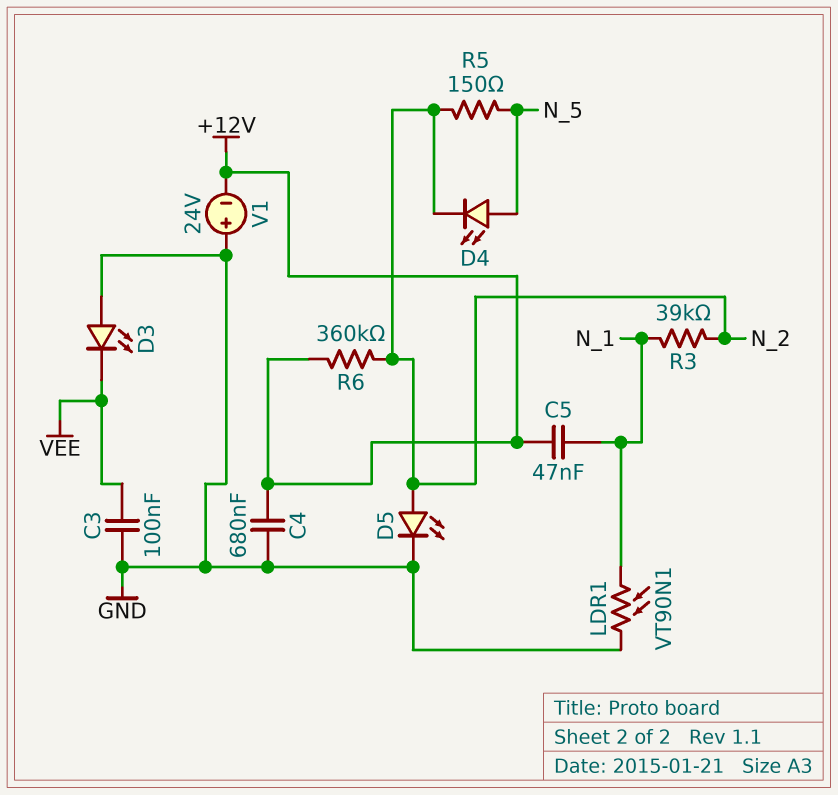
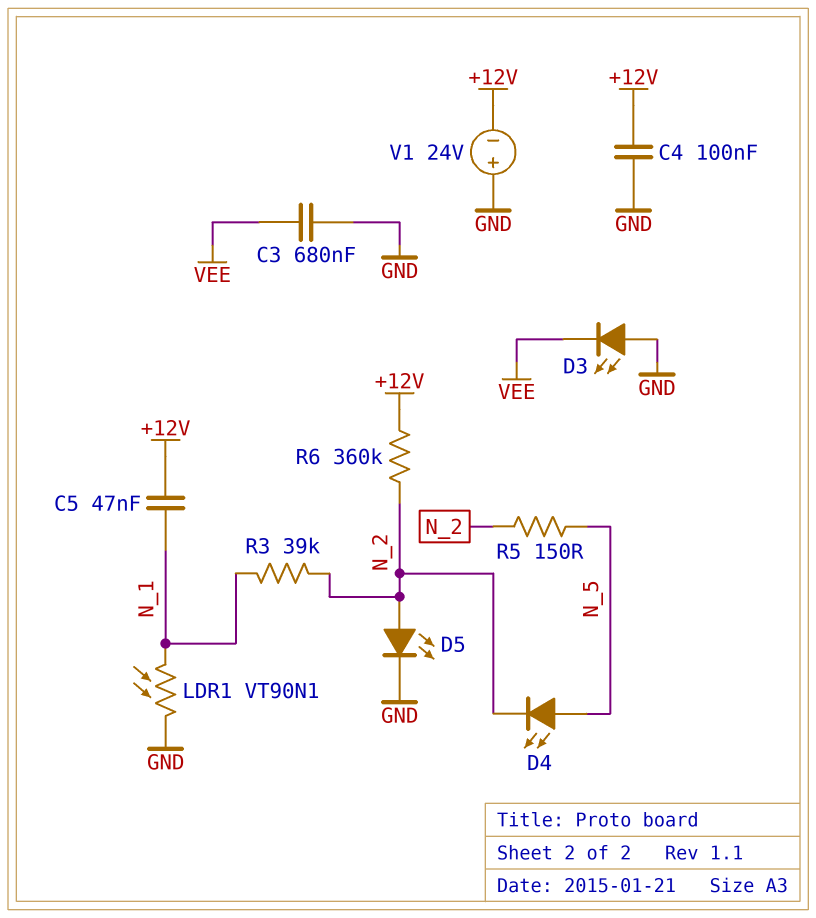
C3: 100nF (GND, VEE) -> 680nF (GND, VEE)
C4: 680nF (+12V, GND) -> 100nF (+12V, GND)

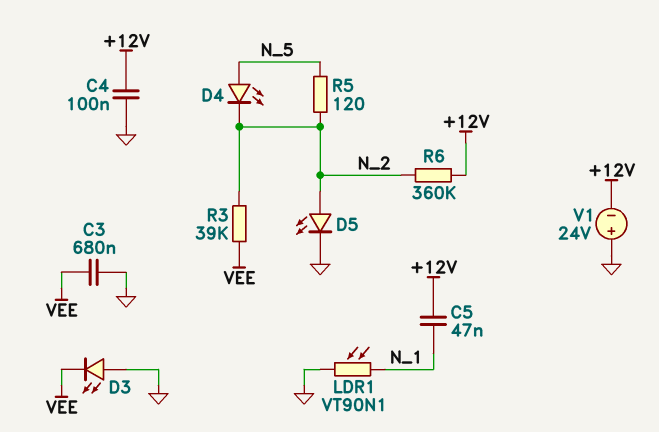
R3: 39k (N_1, N_2) -> 39k (N_2, VEE)
R5: 150 (N_2, N_5) -> 120 (N_2, N_5)

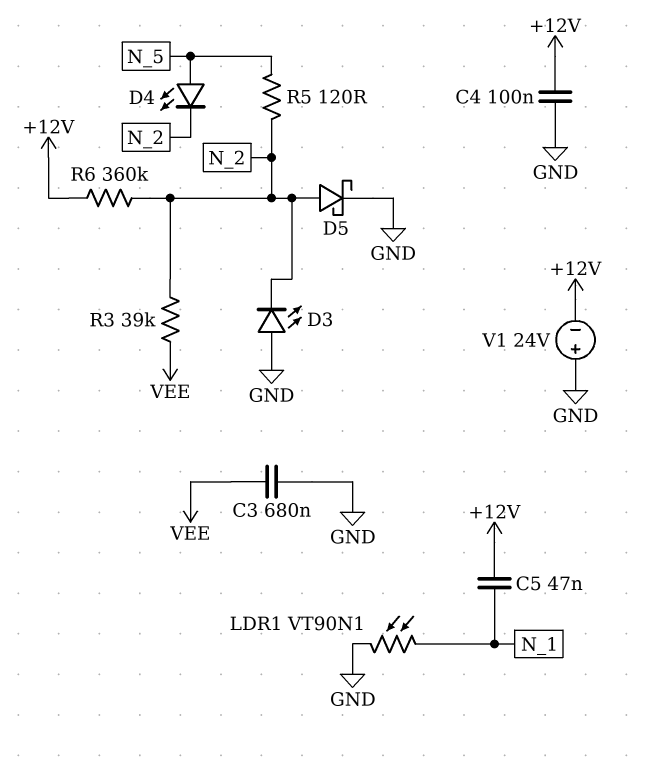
D3: LED (A GND, K VEE) -> LED (A GND, K N_2)
D5: LED (A N_2, K GND) -> schottky (A N_2, K GND)

